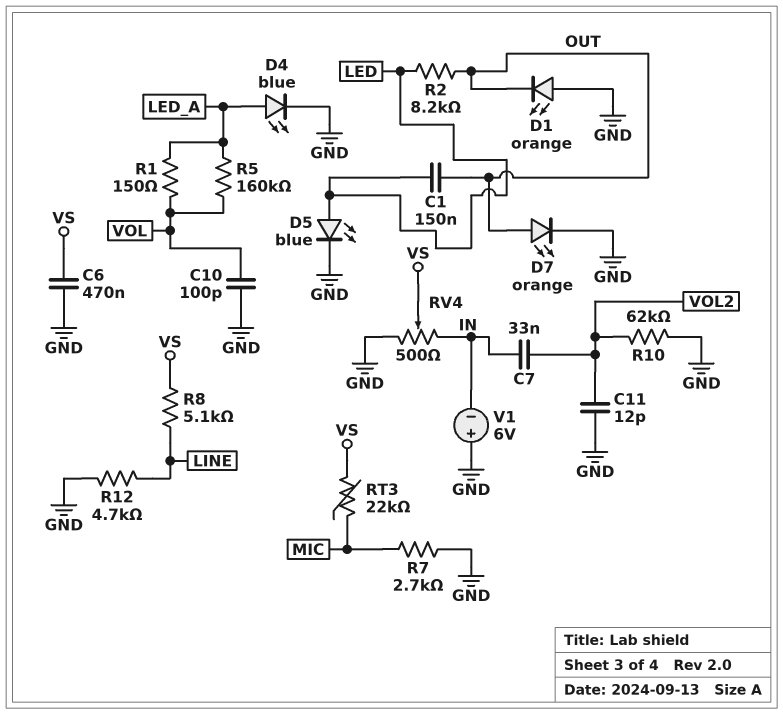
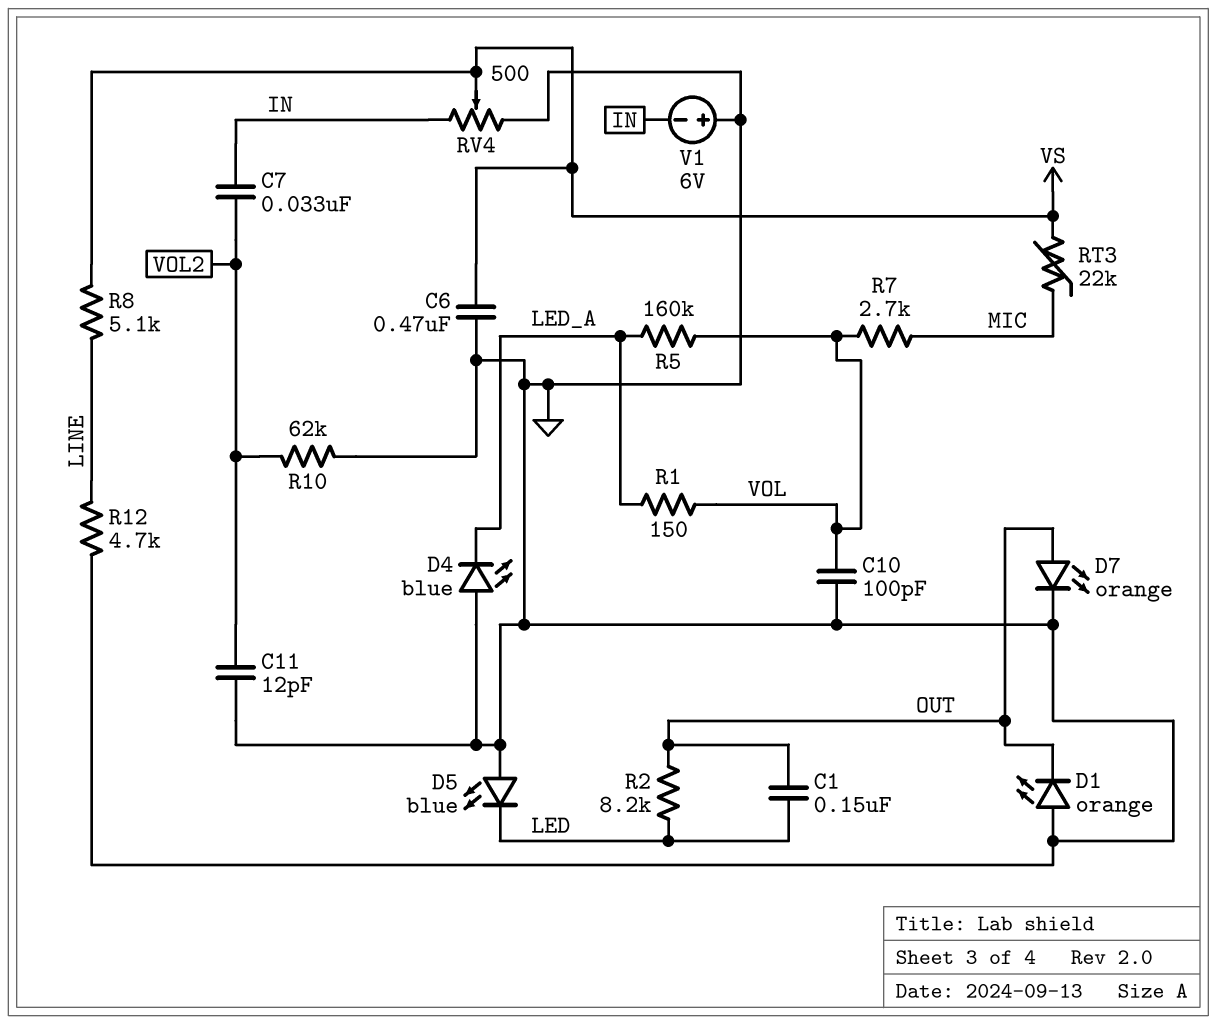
D4: LED blue (A LED_A, K GND) -> LED blue (A GND, K LED_A)
D5: LED blue (A LED, K GND) -> LED blue (A GND, K LED)
R7: 2.7k (GND, MIC) -> 2.7k (MIC, VOL)

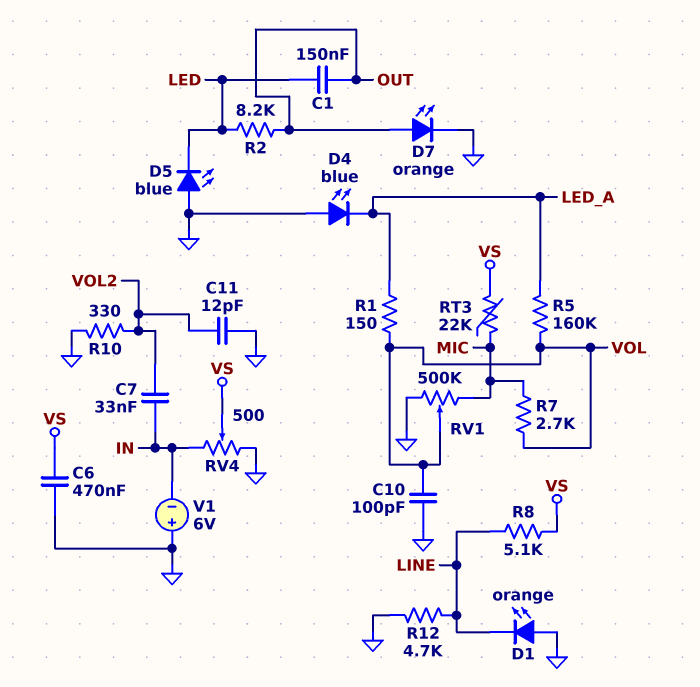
D1: LED orange (A GND, K OUT) -> LED orange (A GND, K LINE)
R10: 62k (GND, VOL2) -> 330 (GND, VOL2)
RV1: none -> 500k (GND, MIC, wiper VOL)

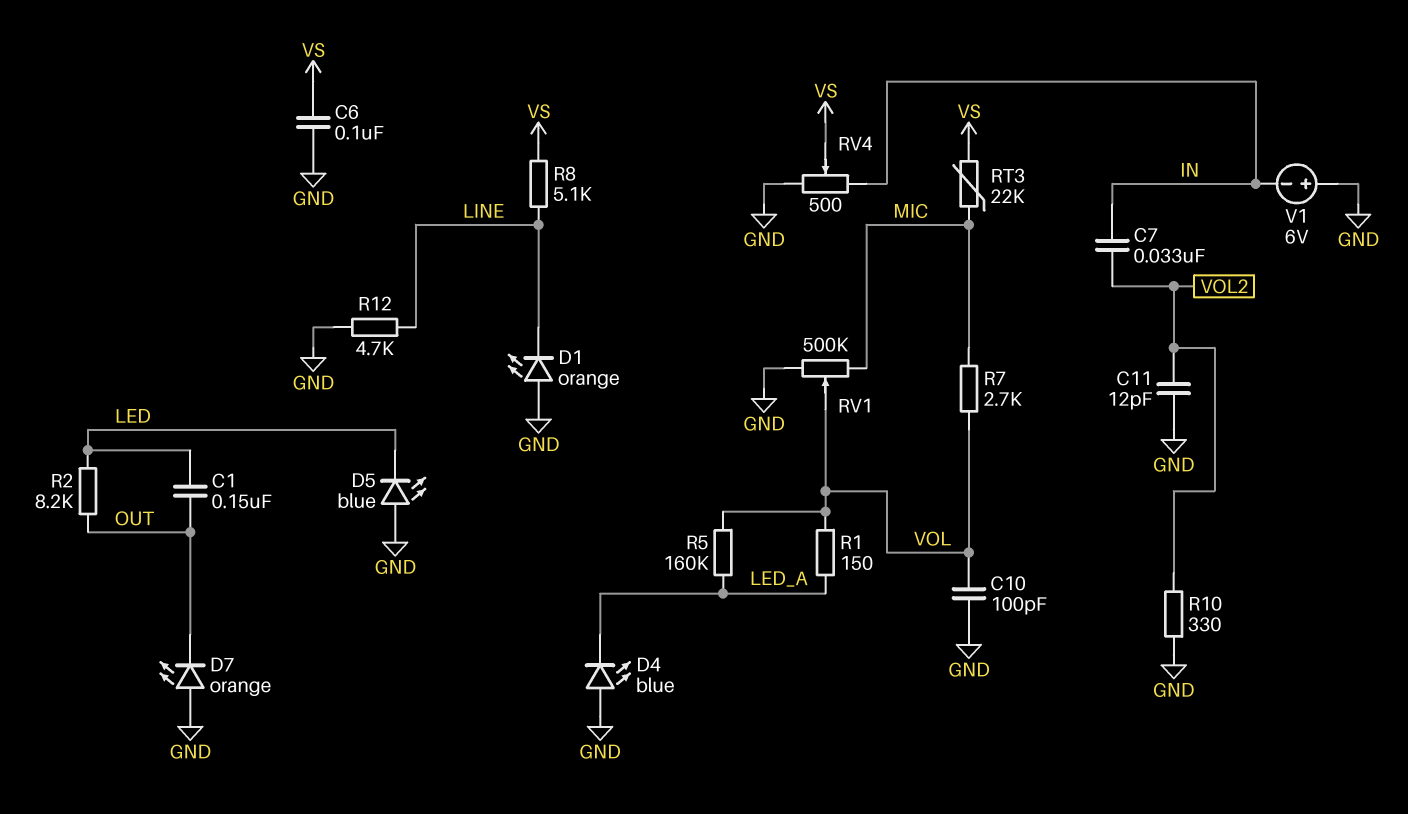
C6: 470nF (GND, VS) -> 100nF (GND, VS)
D7: LED orange (A OUT, K GND) -> LED orange (A GND, K OUT)

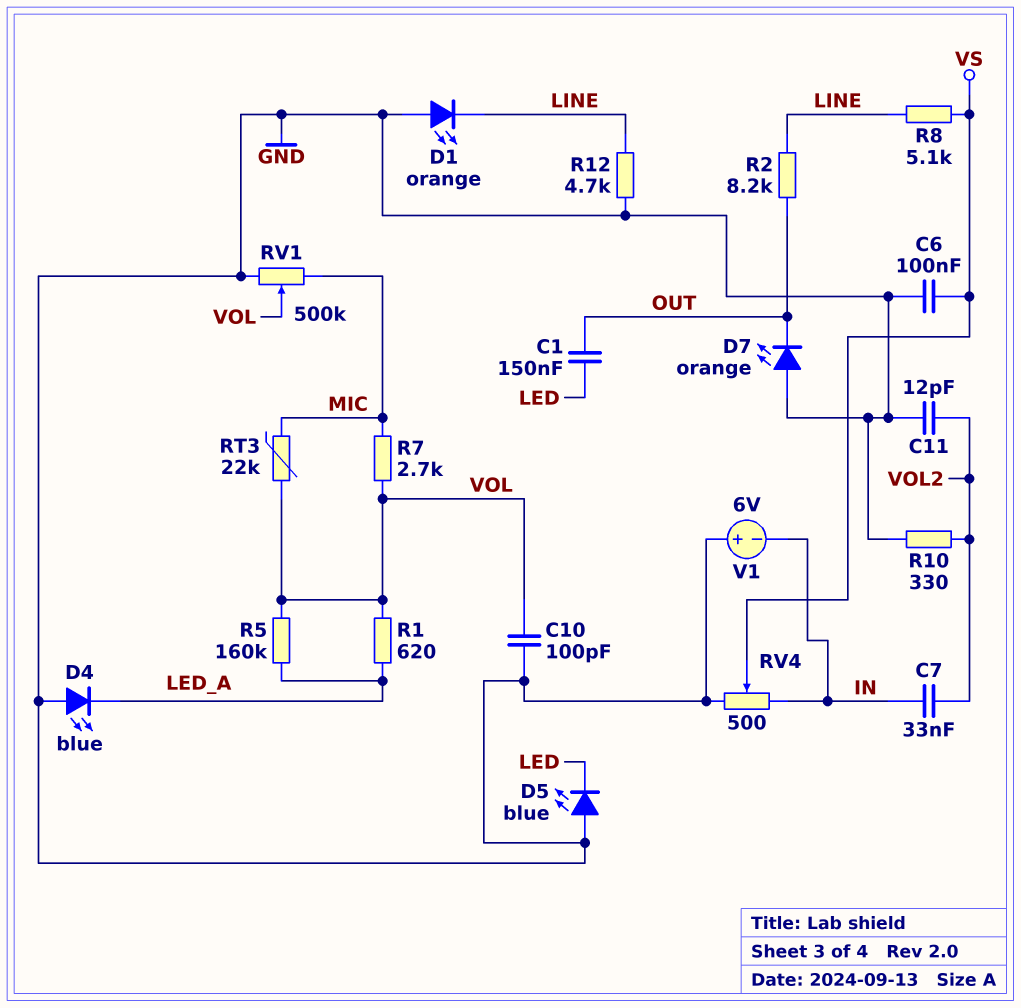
R1: 150 (LED_A, VOL) -> 620 (LED_A, VOL)
R2: 8.2k (LED, OUT) -> 8.2k (LINE, OUT)
RT3: 22k (MIC, VS) -> 22k (MIC, VOL)

